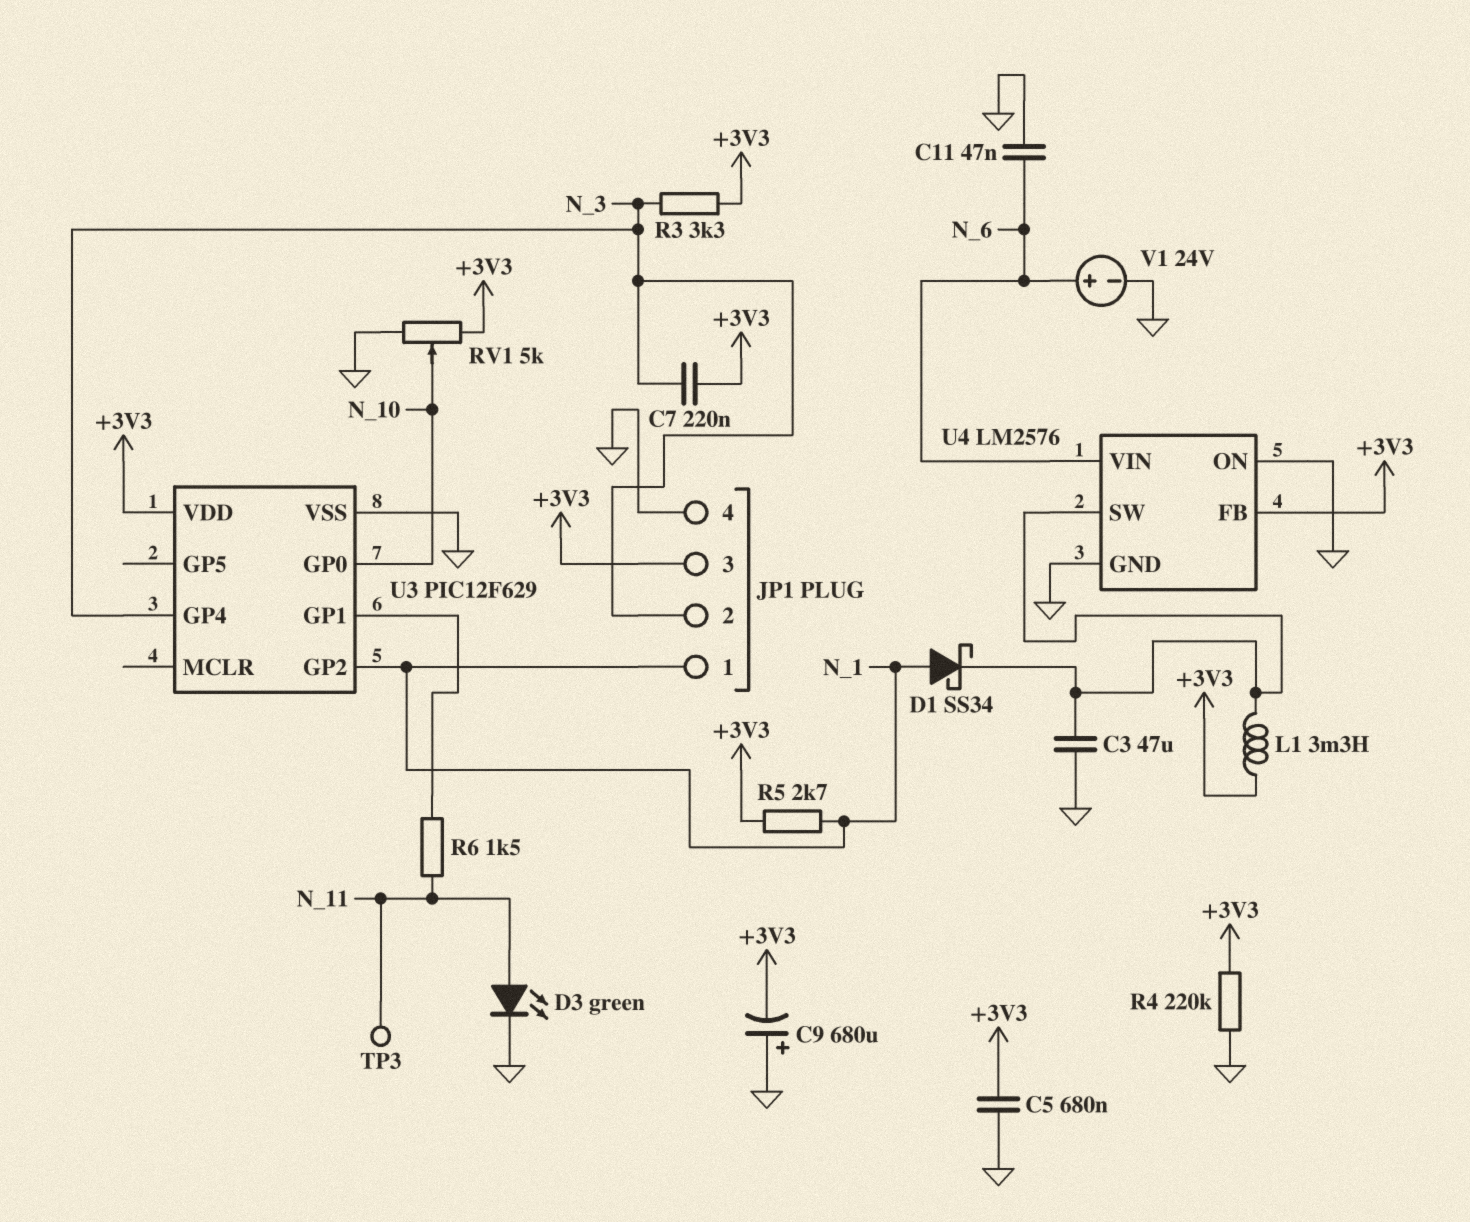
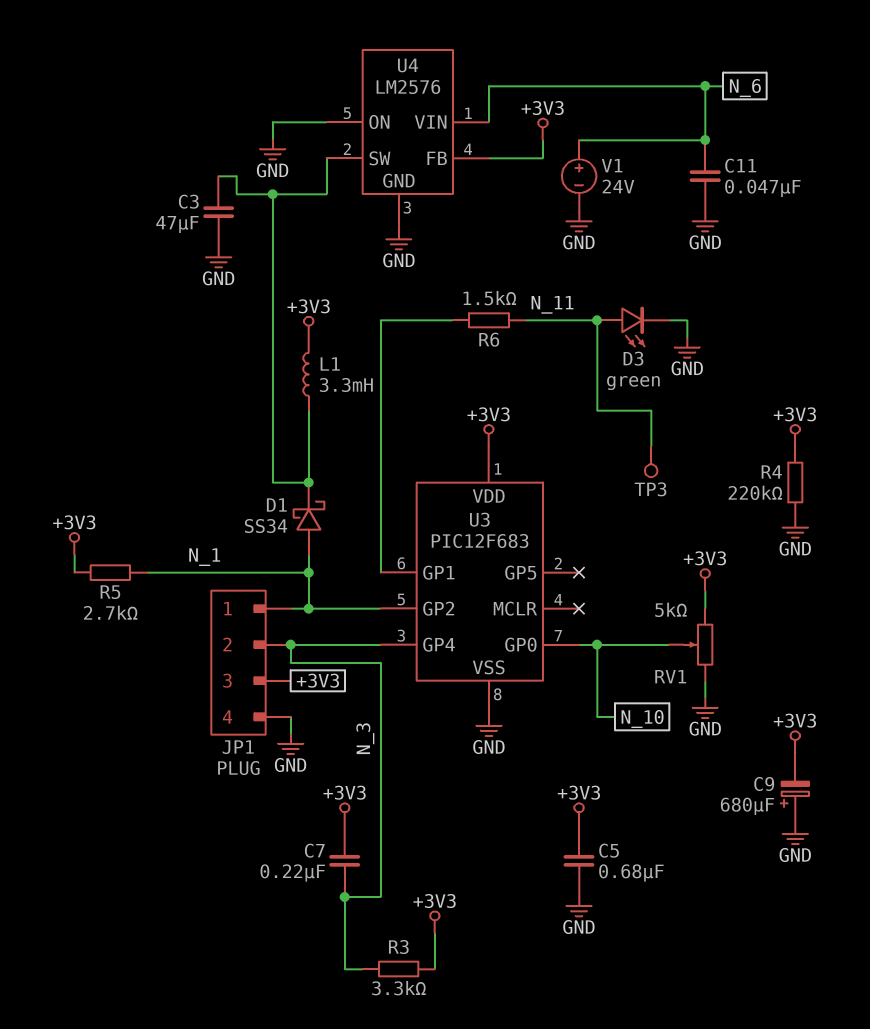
U3: PIC12F629 -> PIC12F683

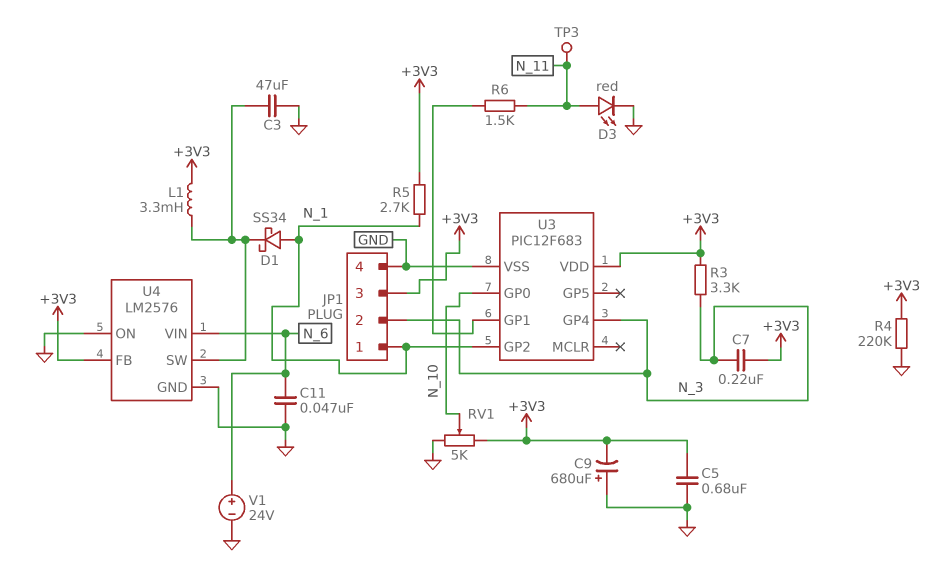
D3: LED green (A N_11, K GND) -> LED red (A N_11, K GND)

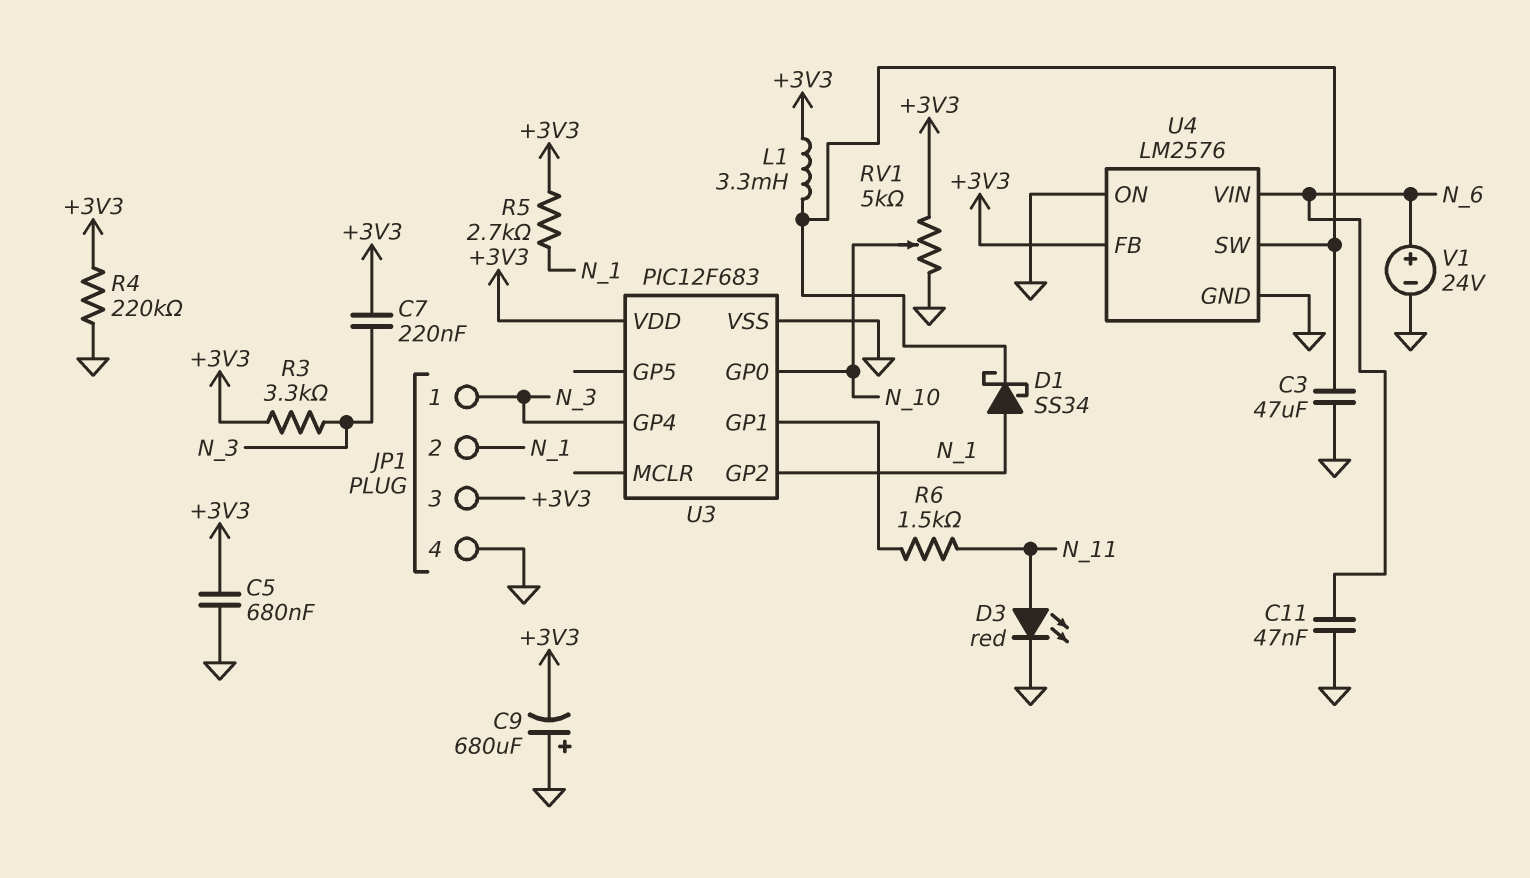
JP1 pin 1: N_1 -> N_3
JP1 pin 2: N_3 -> N_1
TP3: test point (N_11) -> none

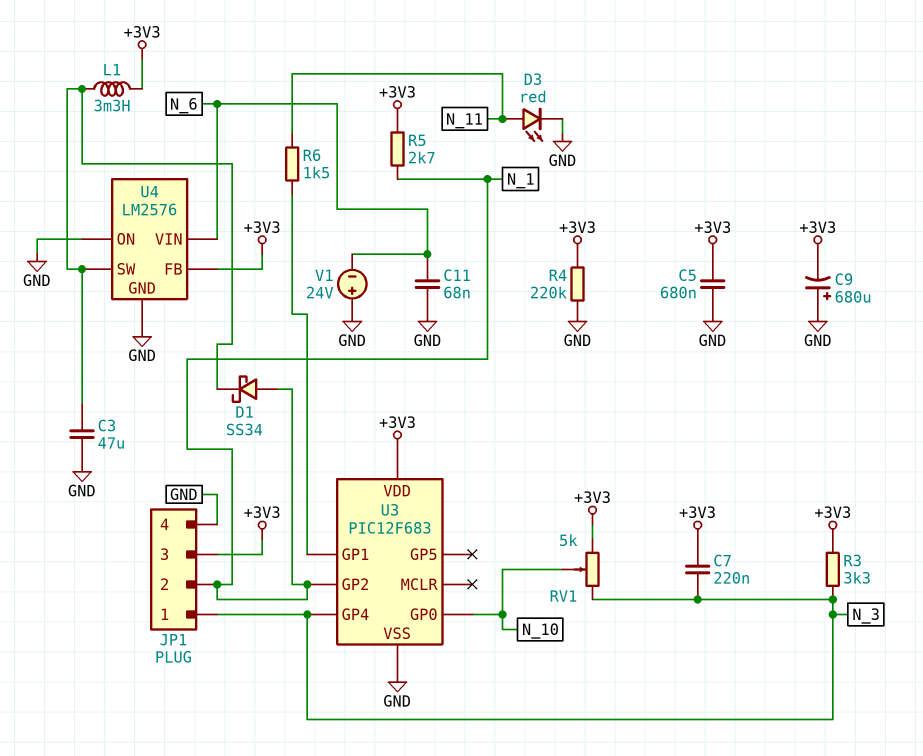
C11: 47nF (GND, N_6) -> 68nF (GND, N_6)
RV1: 5k (+3V3, GND, wiper N_10) -> 5k (+3V3, N_3, wiper N_10)
V1: 24V (plus N_6, minus GND) -> 24V (plus GND, minus N_6)

